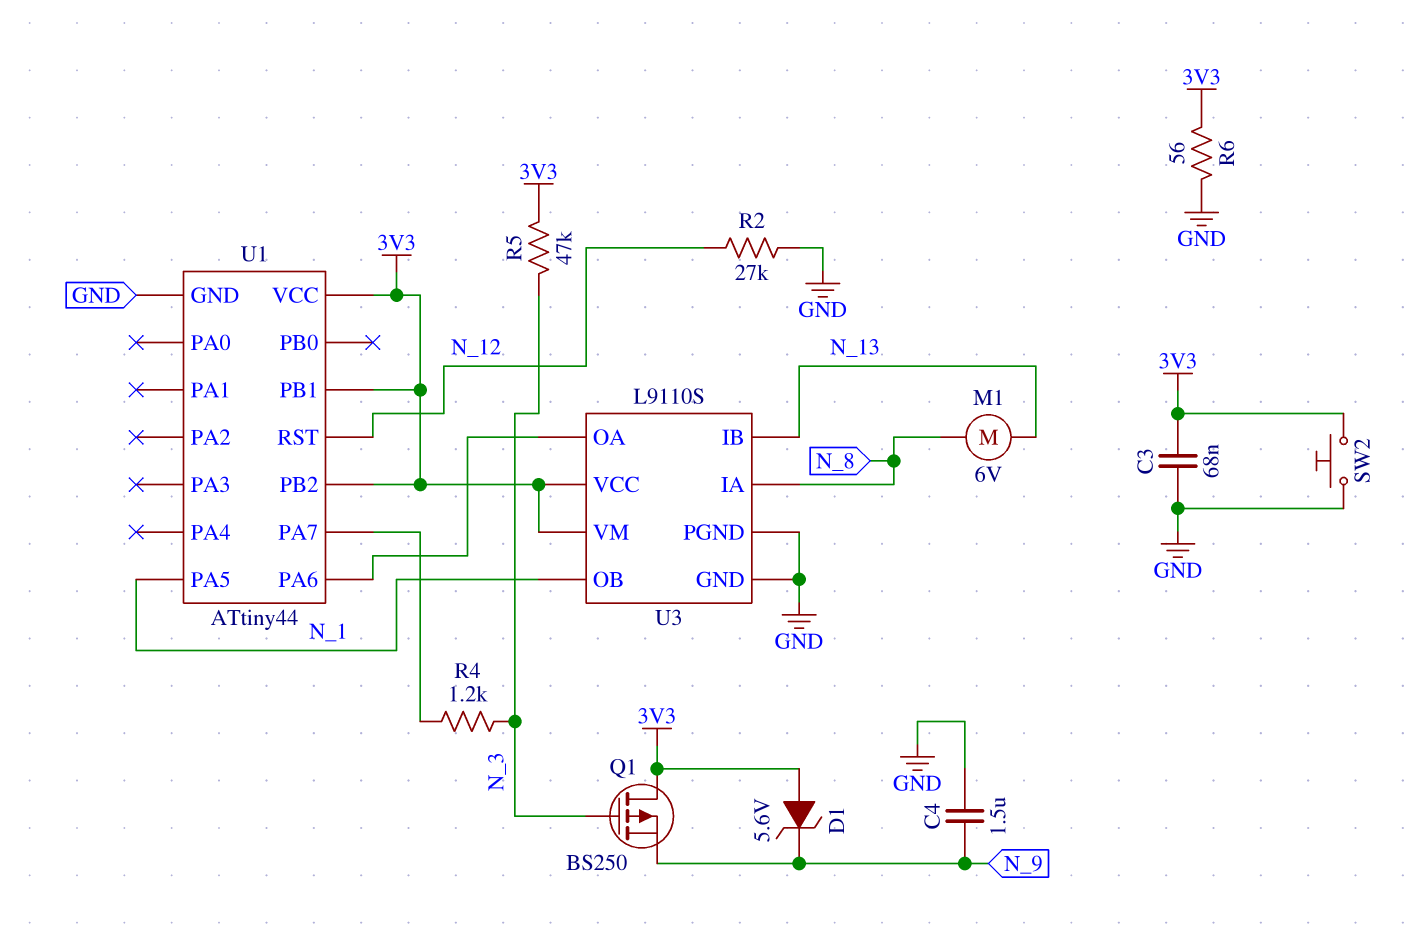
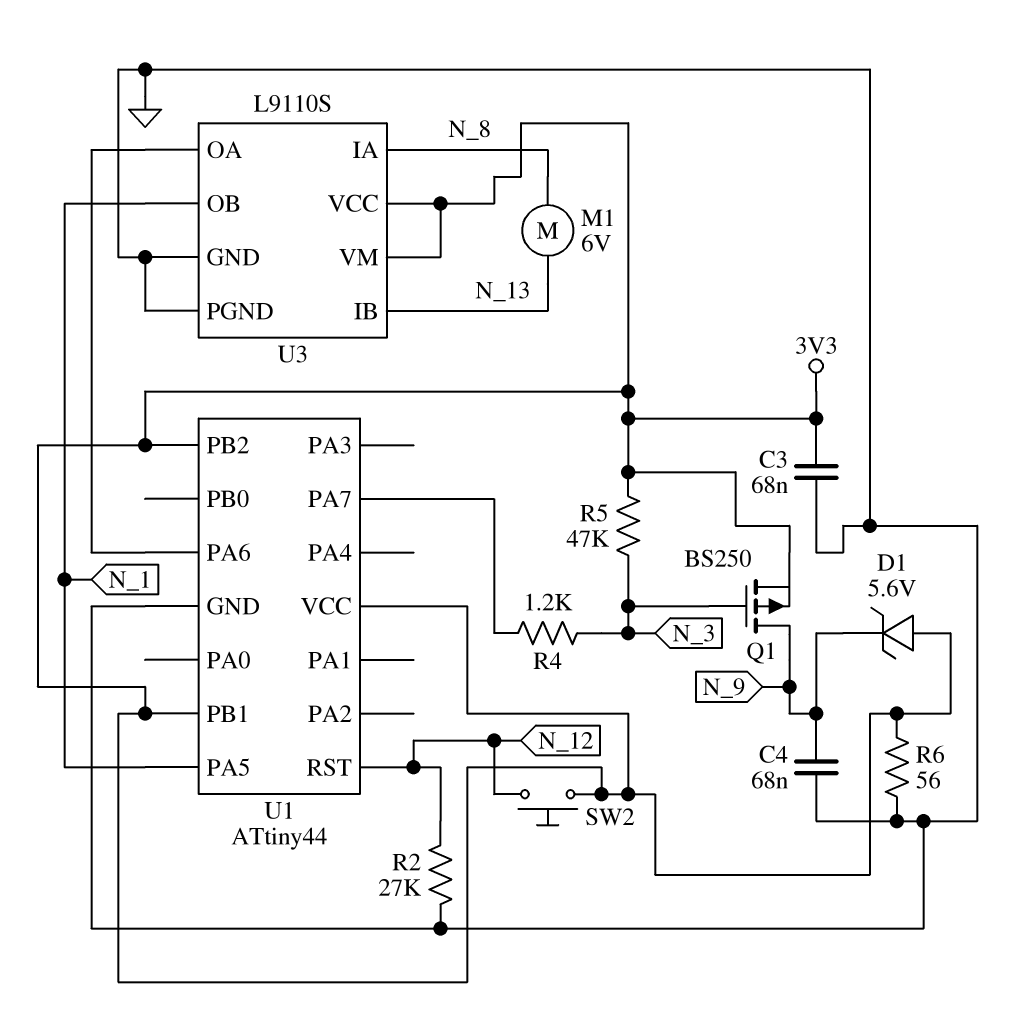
C4: 1.5uF (GND, N_9) -> 68nF (GND, N_9)
Q1: PMOS BS250 (G N_3, D 3V3, S N_9) -> PMOS BS250 (G N_3, D N_9, S 3V3)
SW2: button (3V3, GND) -> button (3V3, N_12)

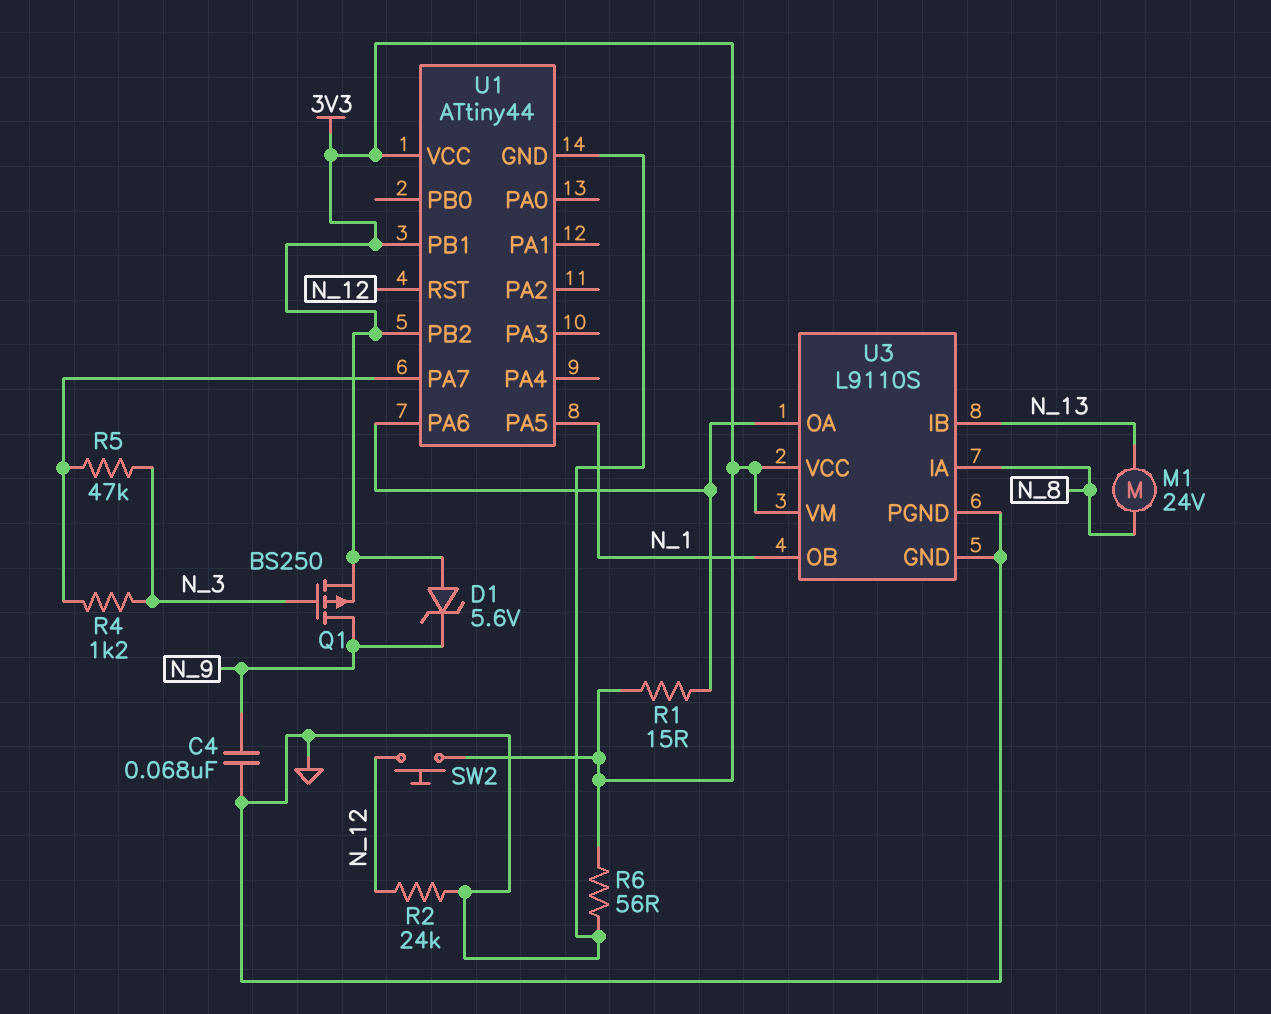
C3: 68nF (3V3, GND) -> none
M1: motor 6V (N_8, N_13) -> motor 24V (N_8, N_13)
R1: none -> 15 (3V3, U1/PA6)
R2: 27k (GND, N_12) -> 24k (GND, N_12)
R5: 47k (3V3, N_3) -> 47k (N_3, U1/PA7)

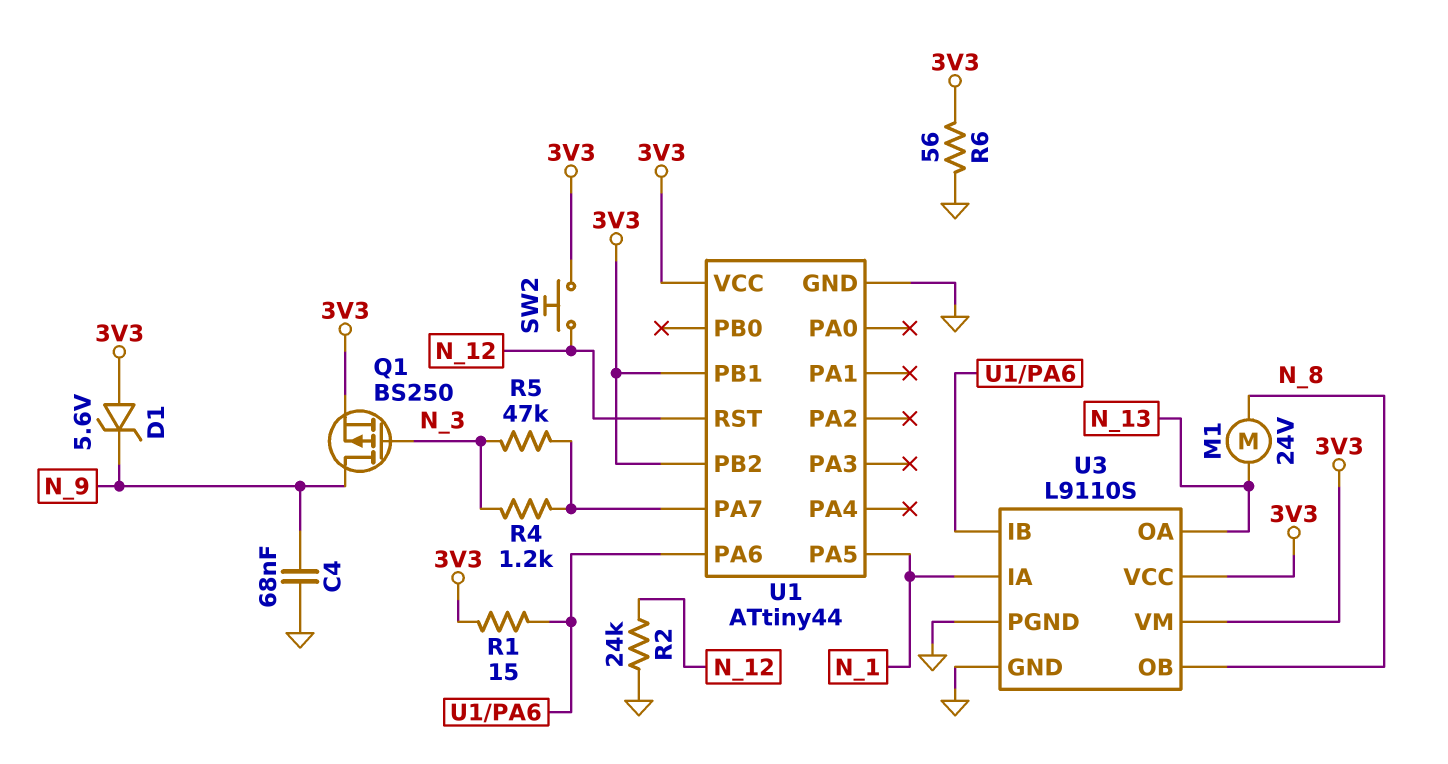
U3 pin IA: N_8 -> N_1
U3 pin IB: N_13 -> U1/PA6
U3 pin OA: U1/PA6 -> N_13
U3 pin OB: N_1 -> N_8

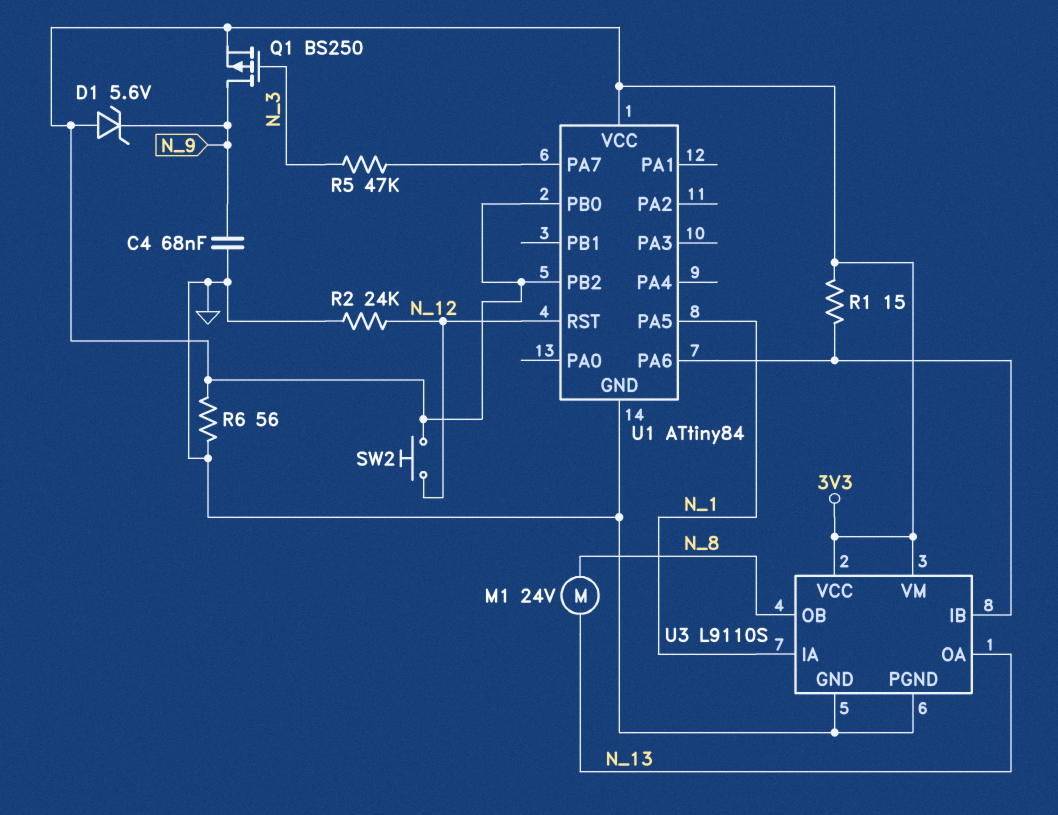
R4: 1.2k (N_3, U1/PA7) -> none
U1: ATtiny44 -> ATtiny84
U1 pin PB0: none -> 3V3
U1 pin PB1: 3V3 -> none

